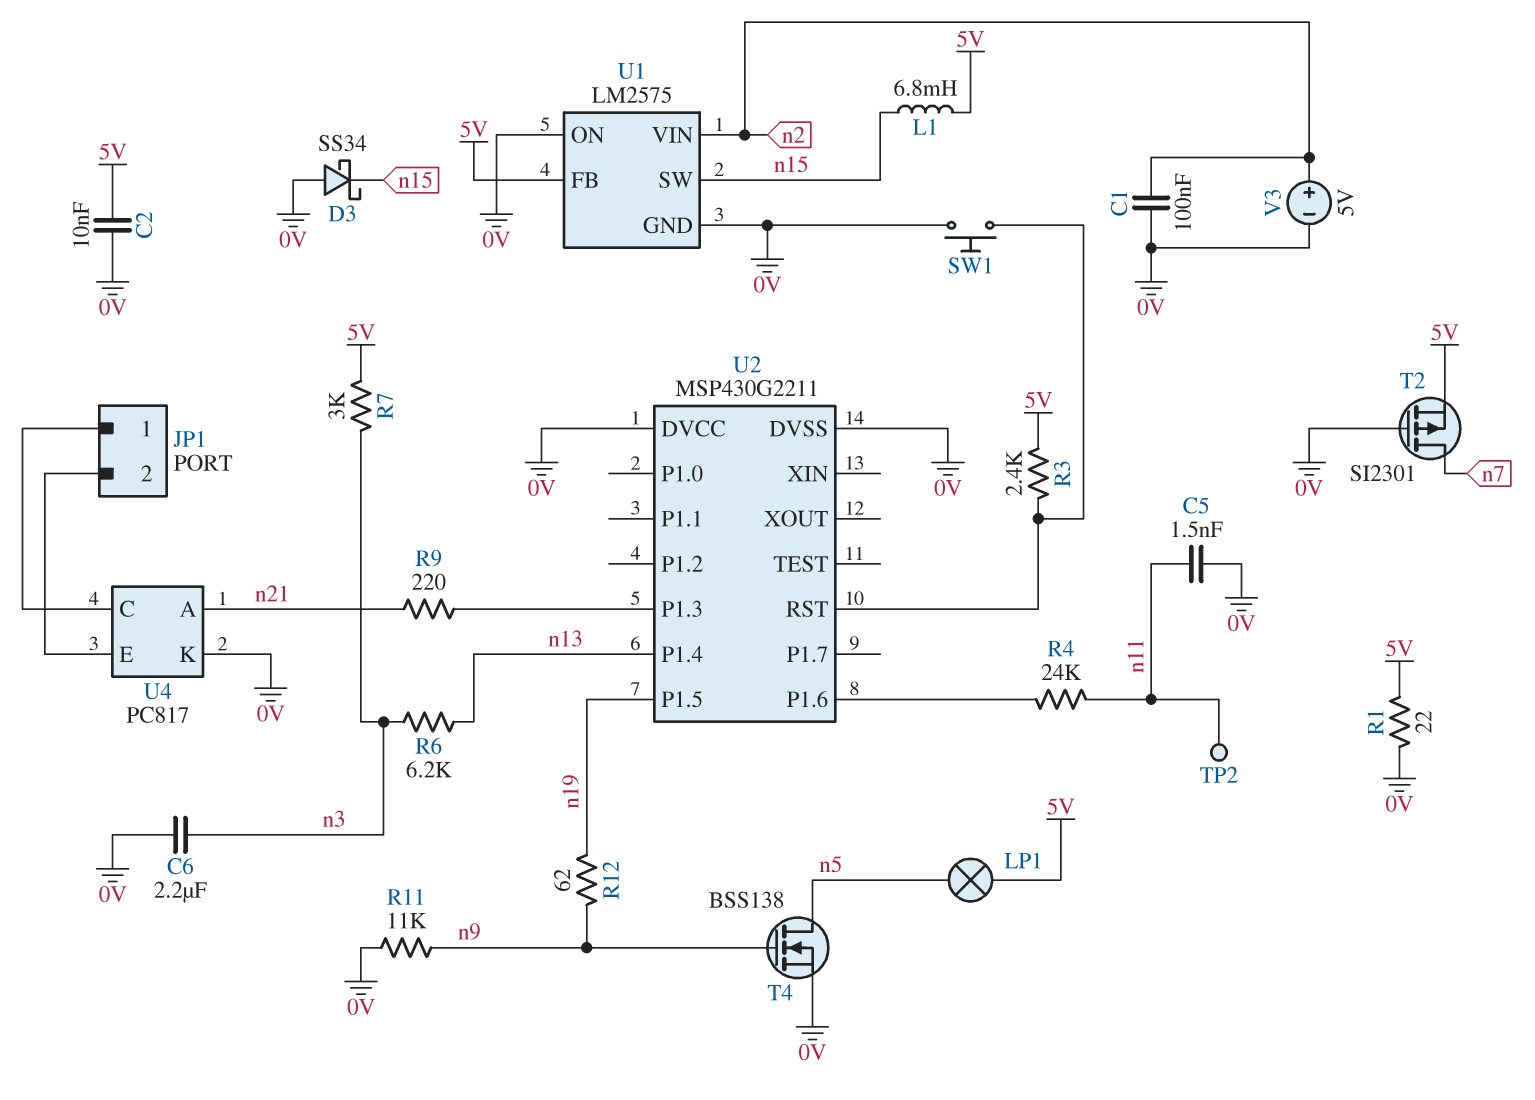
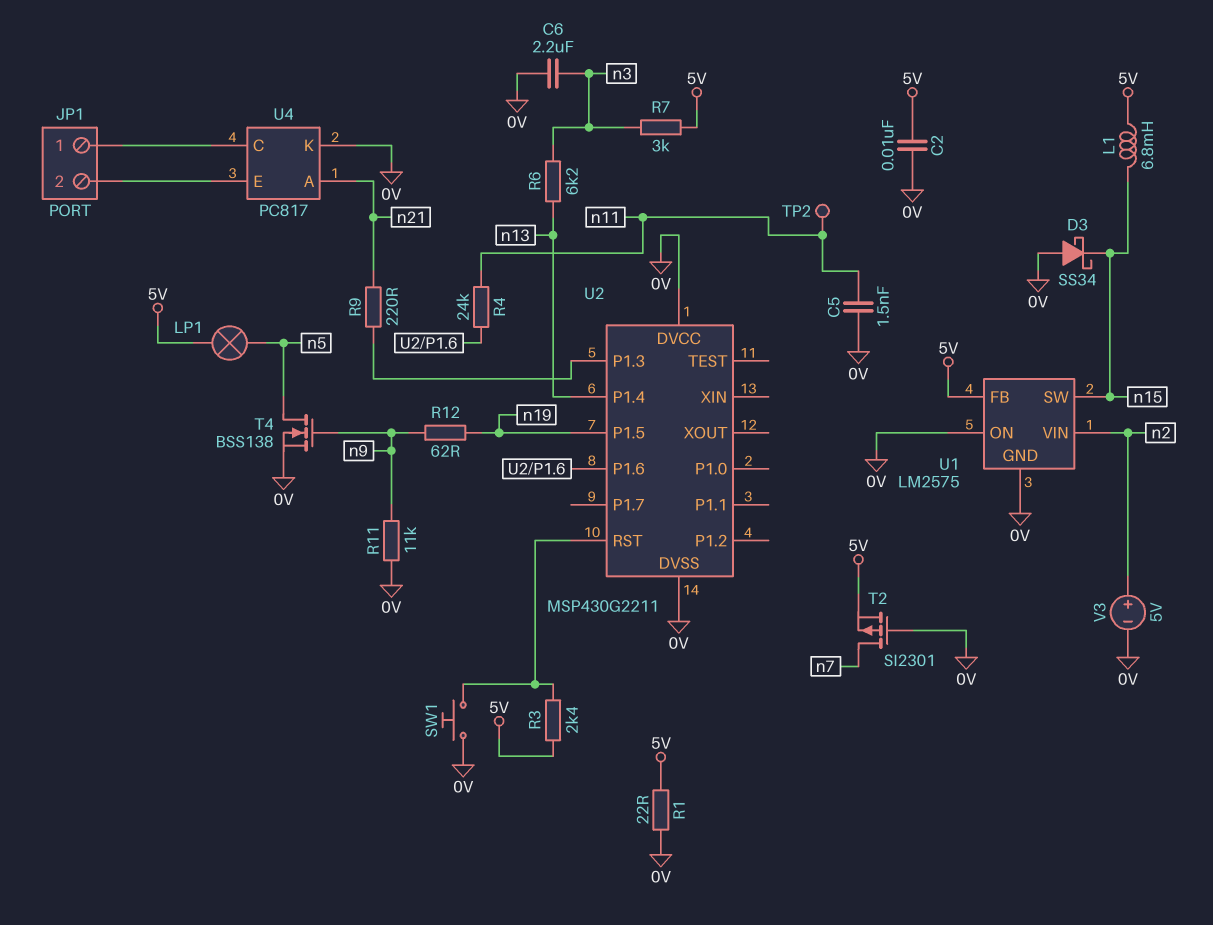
C1: 100nF (0V, n2) -> none

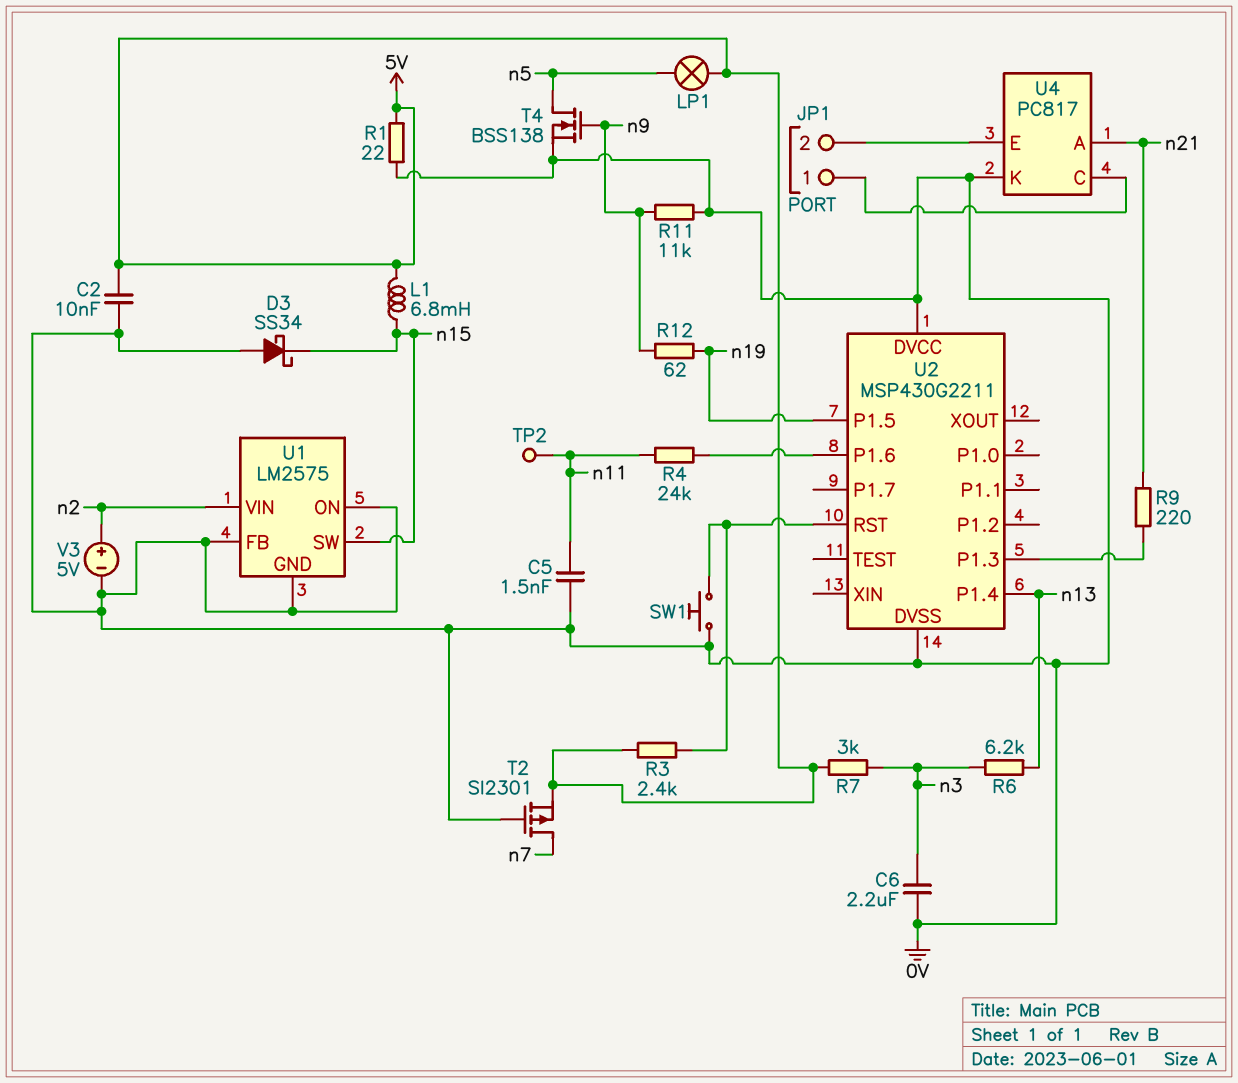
U1 pin FB: 5V -> 0V

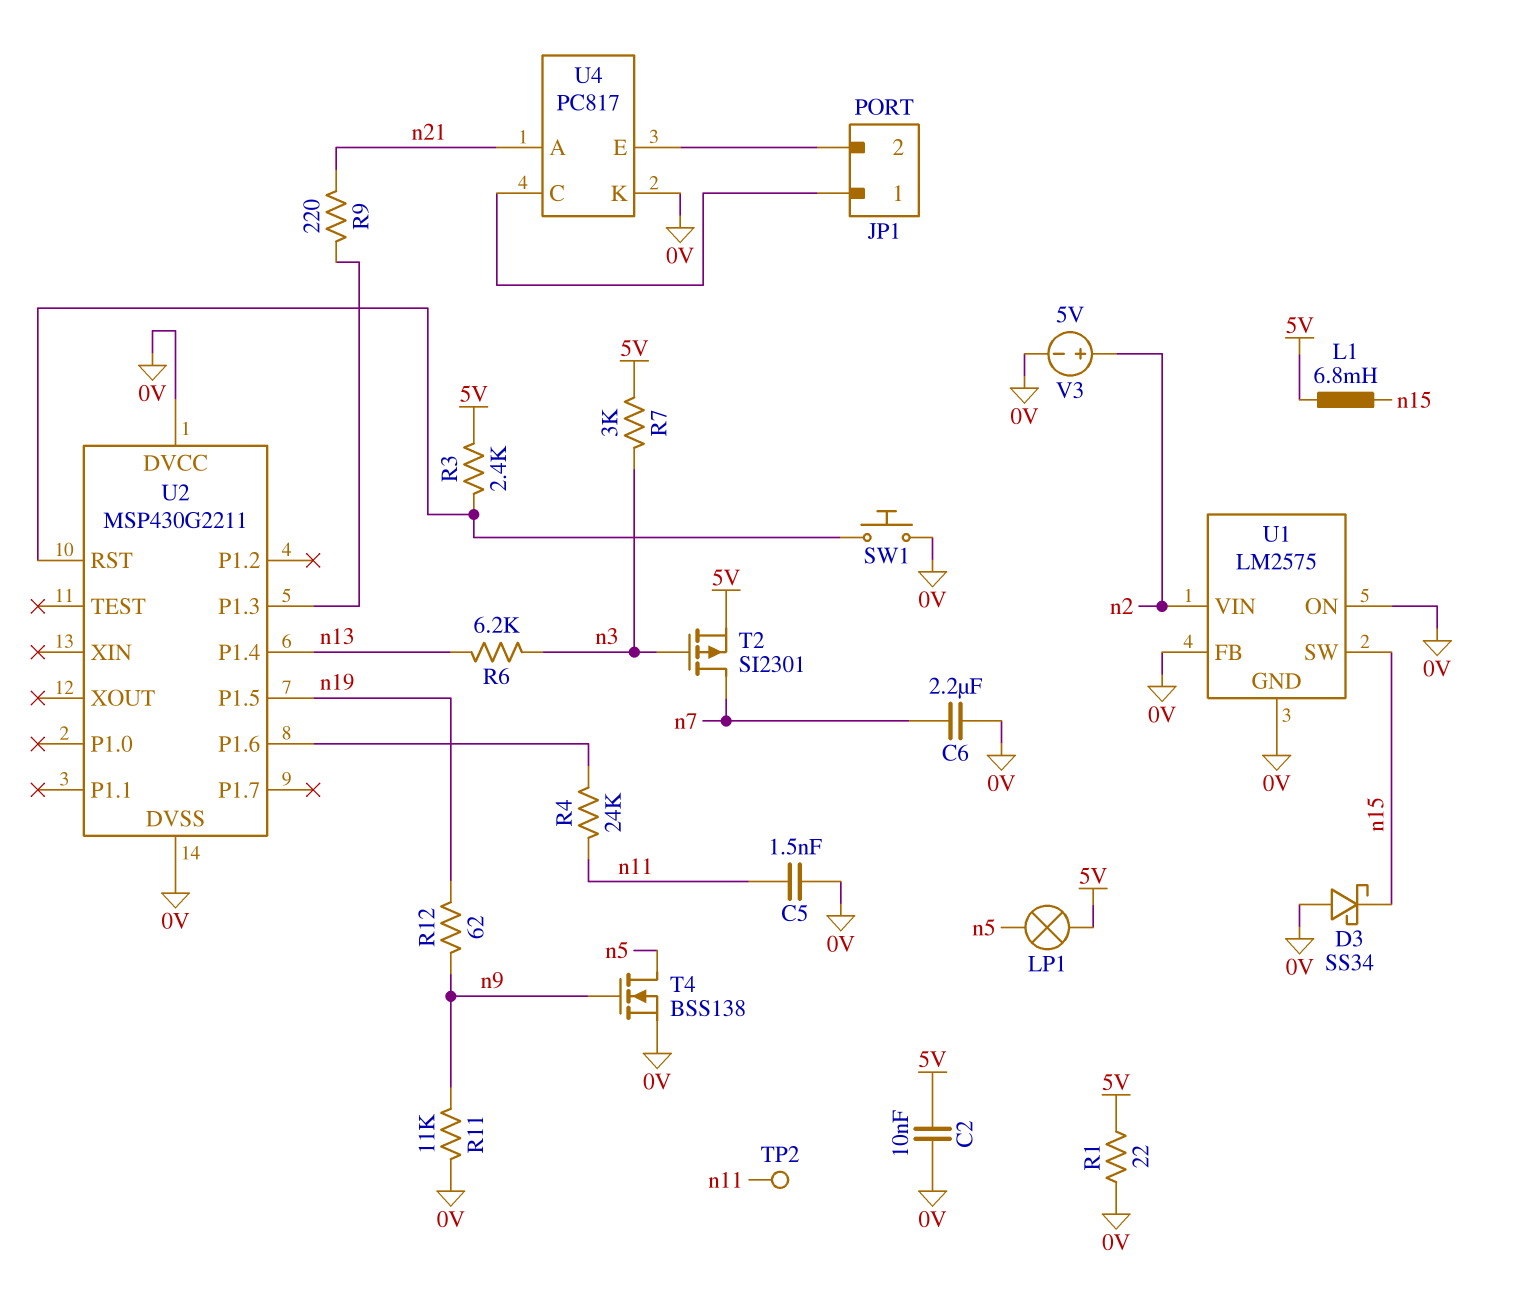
C6: 2.2uF (0V, n3) -> 2.2uF (0V, n7)
T2: PMOS SI2301 (G 0V, D n7, S 5V) -> PMOS SI2301 (G n3, D n7, S 5V)

